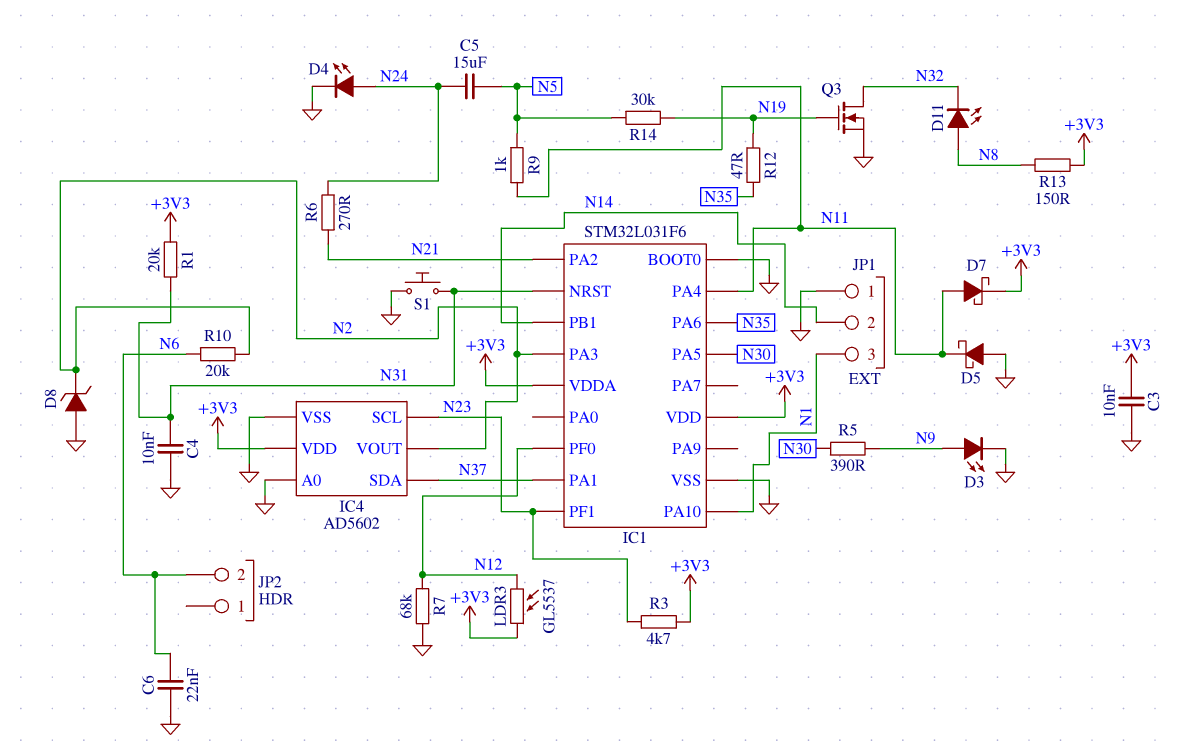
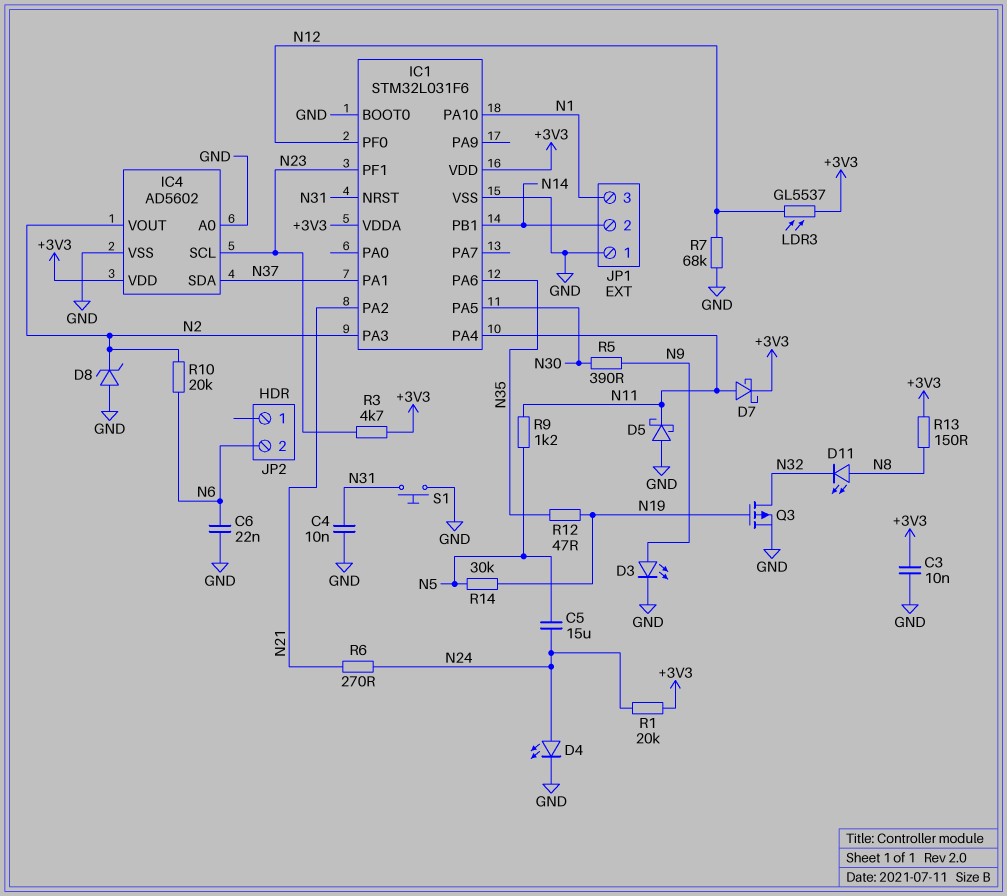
Q3: NMOS (G N19, D N32, S GND) -> PMOS (G N19, D N32, S GND)
R1: 20k (+3V3, N31) -> 20k (+3V3, N24)
R9: 1k (N5, N11) -> 1.2k (N5, N11)

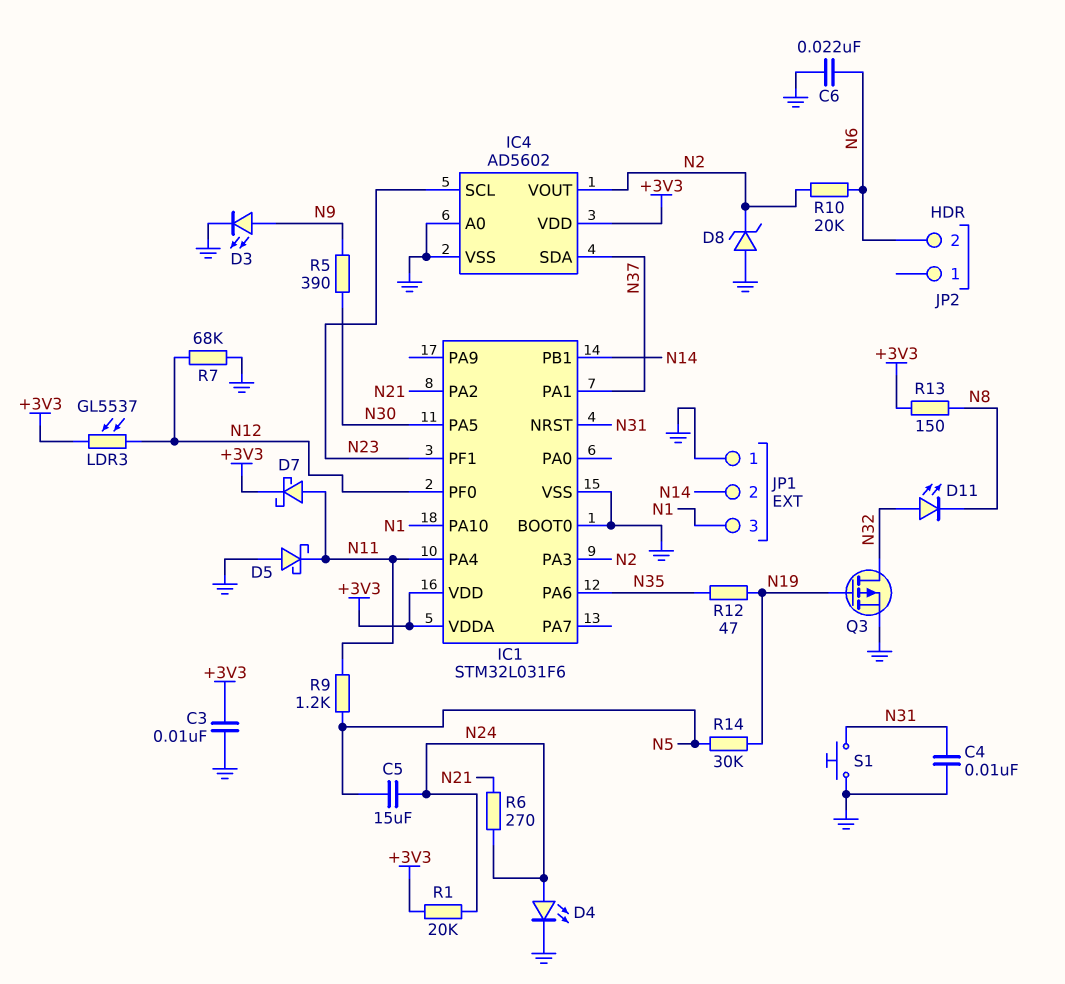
D11: LED (A N8, K N32) -> LED (A N32, K N8)
R3: 4.7k (+3V3, N23) -> none

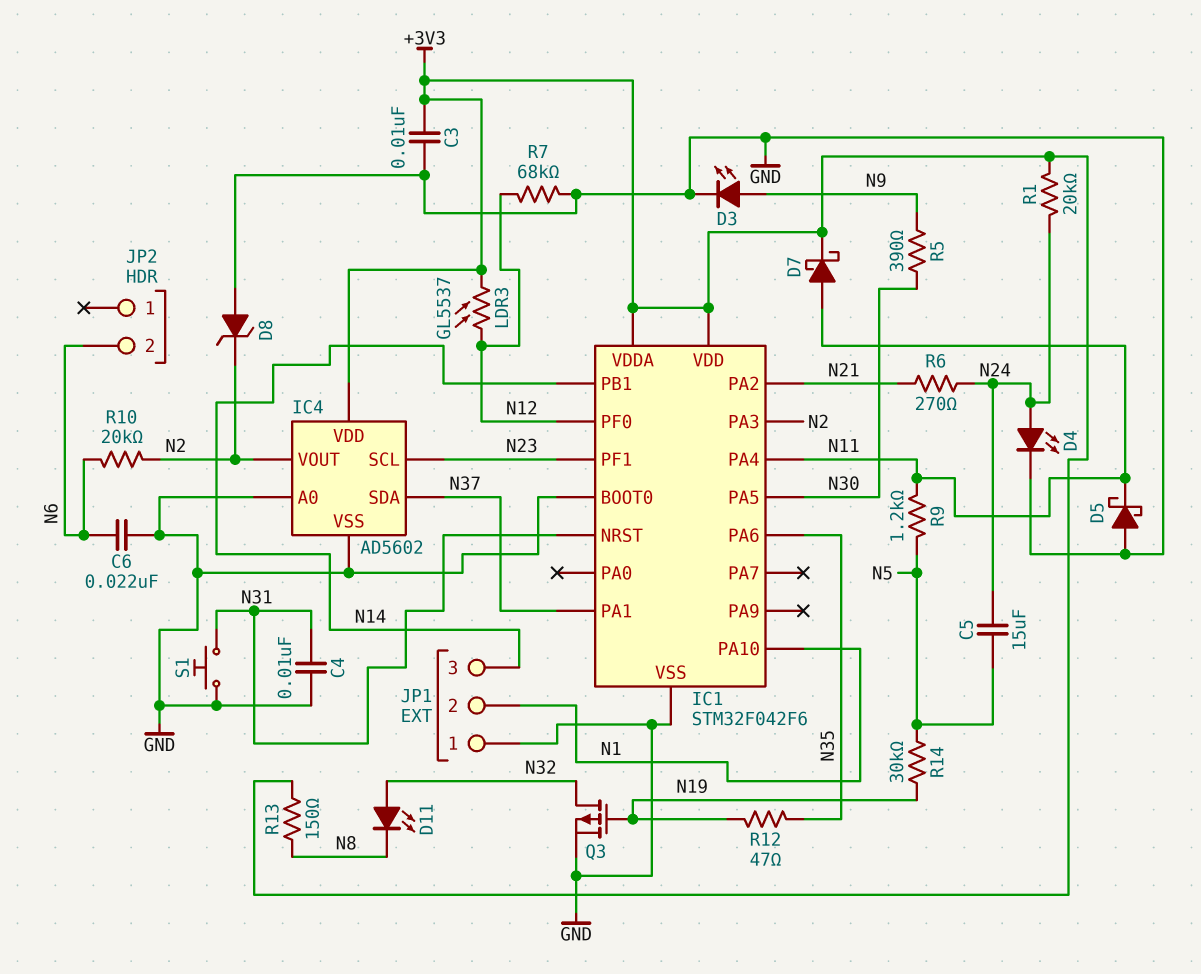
IC1: STM32L031F6 -> STM32F042F6
JP1 pin 2: N14 -> N1
JP1 pin 3: N1 -> N14

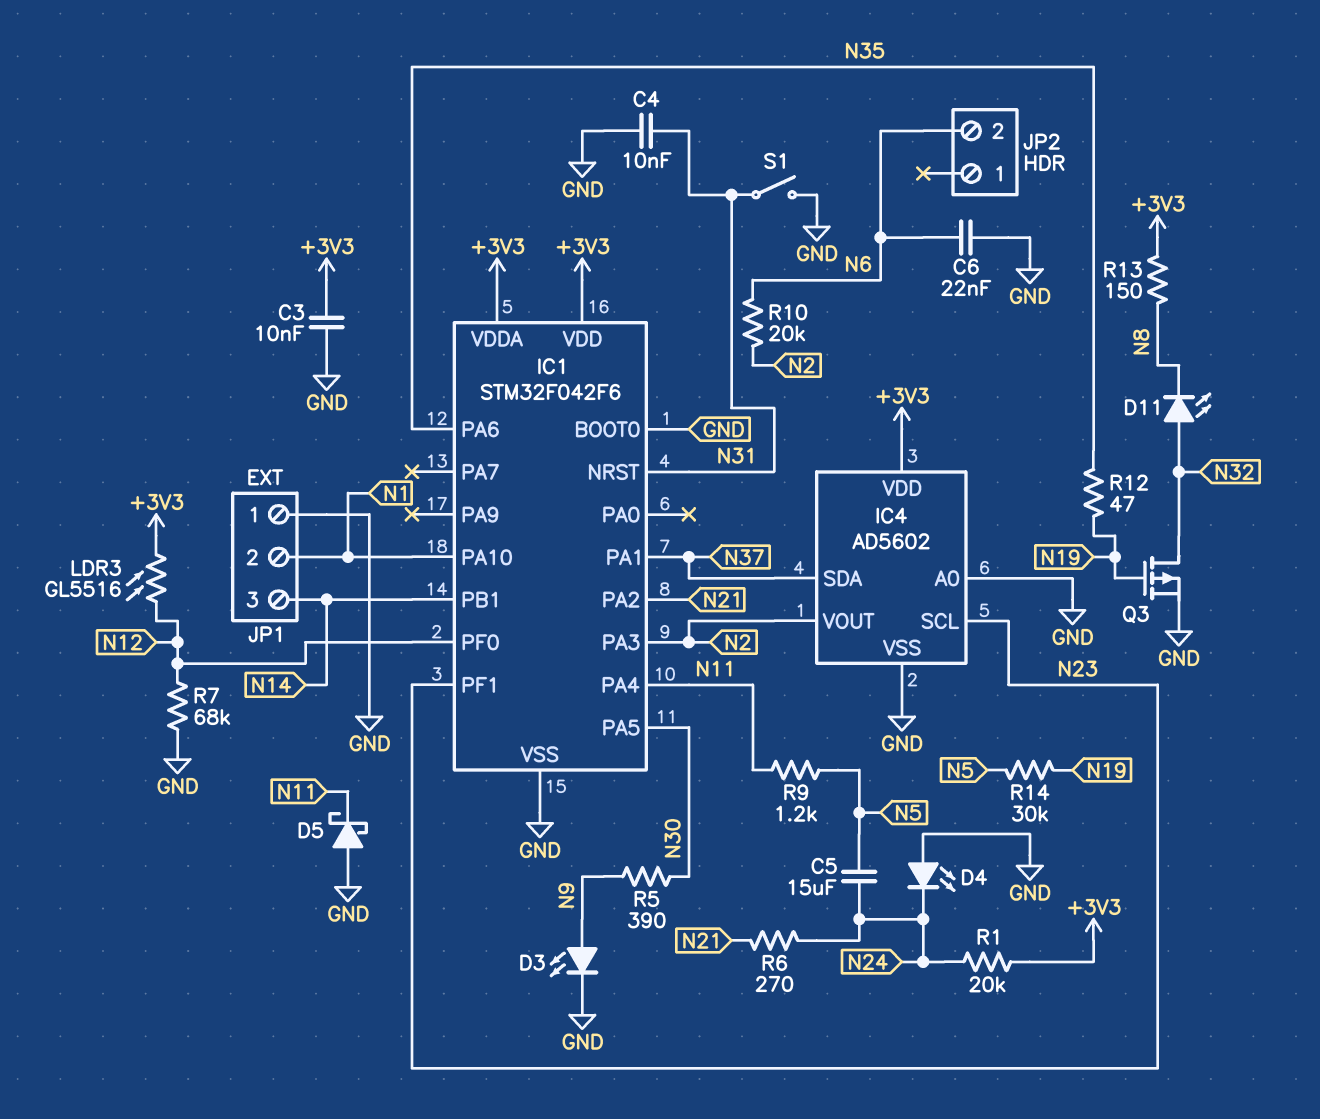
D4: LED (A N24, K GND) -> LED (A GND, K N24)
D7: schottky (A N11, K +3V3) -> none
D8: zener (A GND, K N2) -> none
LDR3: GL5537 (+3V3, N12) -> GL5516 (+3V3, N12)
S1: button (GND, N31) -> switch (GND, N31)

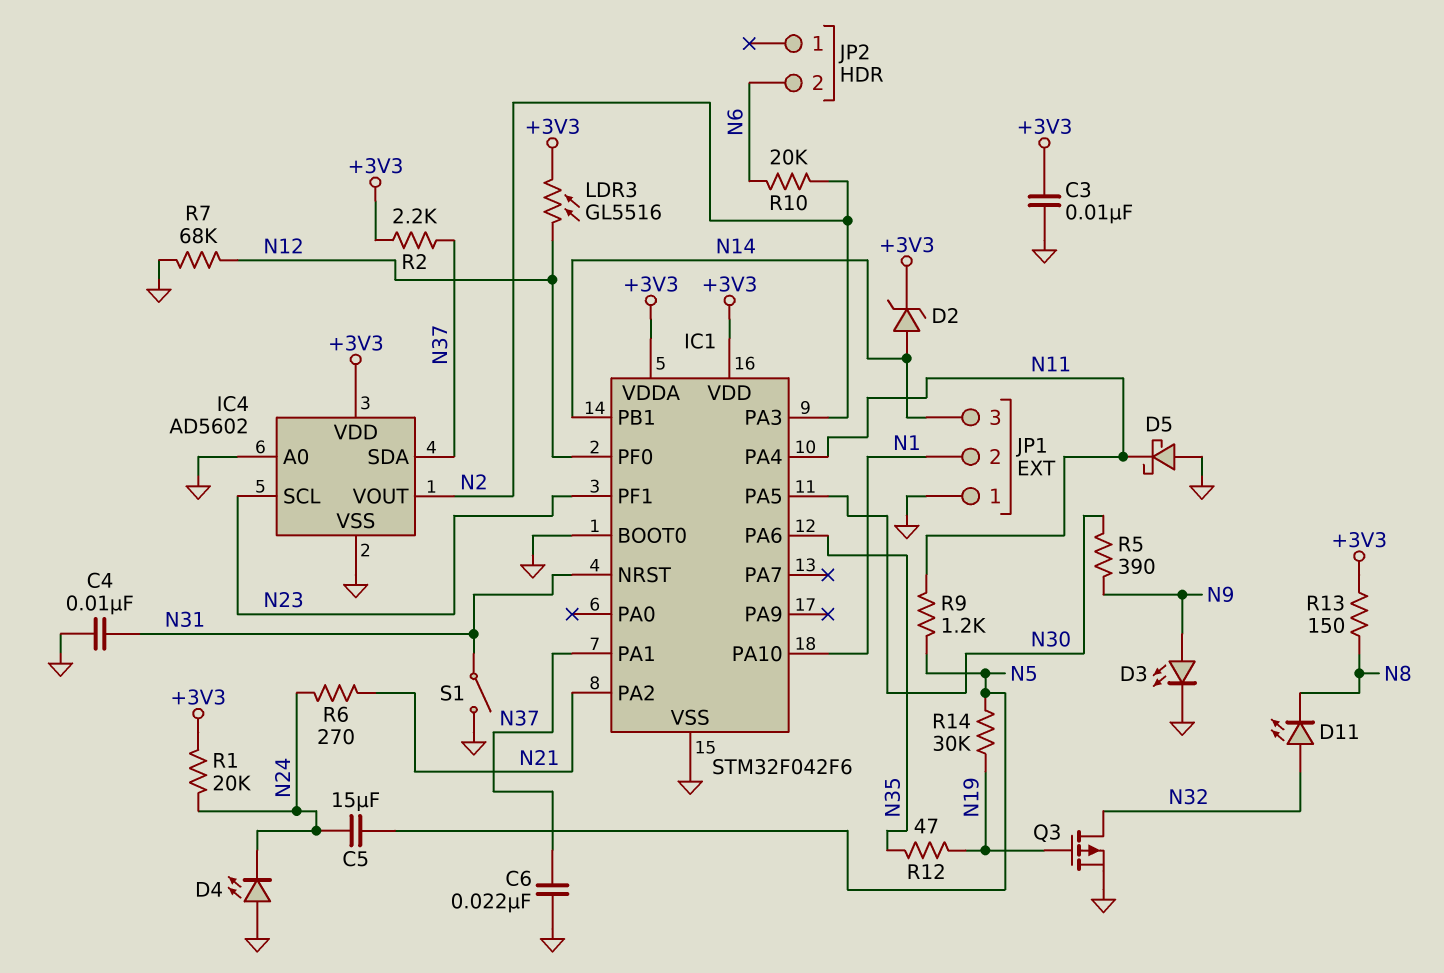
C6: 22nF (GND, N6) -> 22nF (GND, N37)
D2: none -> zener (A N14, K +3V3)
R2: none -> 2.2k (+3V3, N37)

